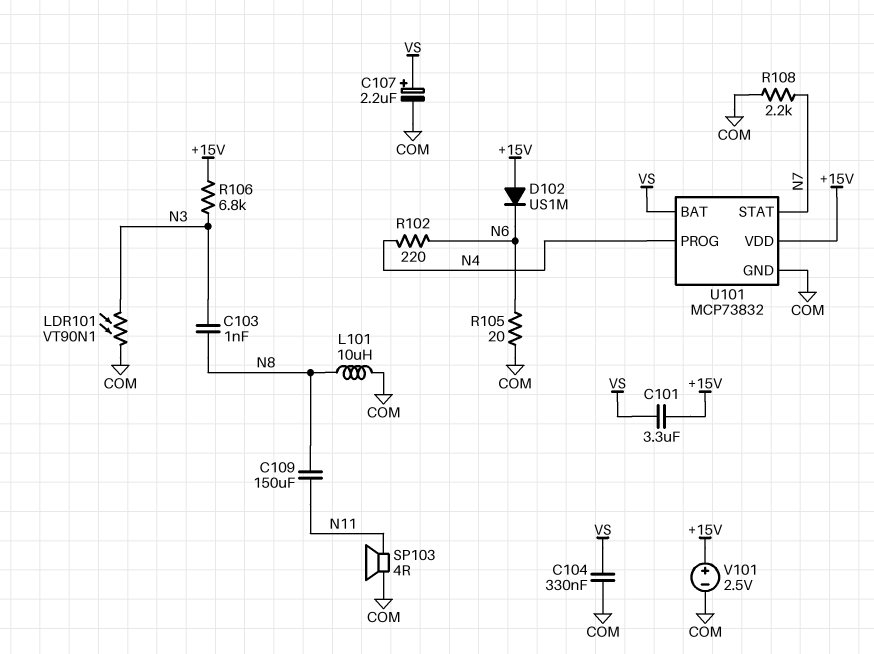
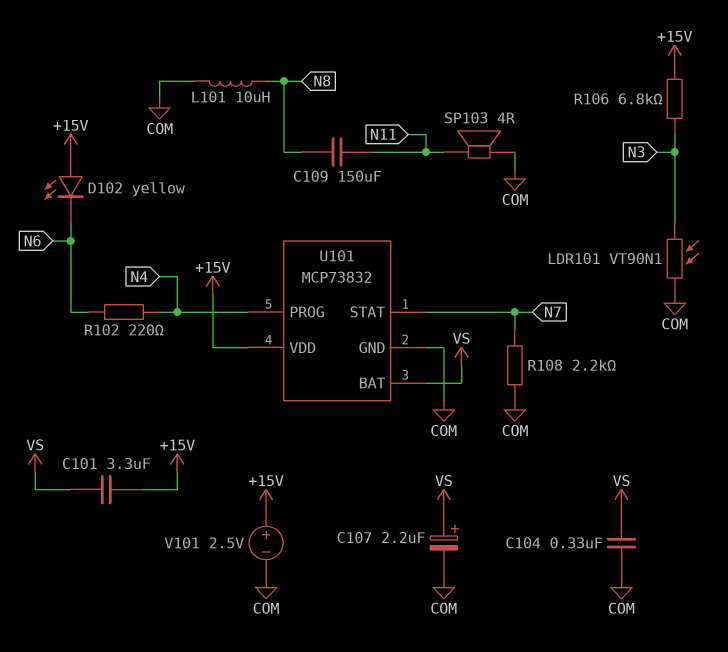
C103: 1nF (N3, N8) -> none
D102: diode US1M (A +15V, K N6) -> LED yellow (A +15V, K N6)
R105: 20 (COM, N6) -> none

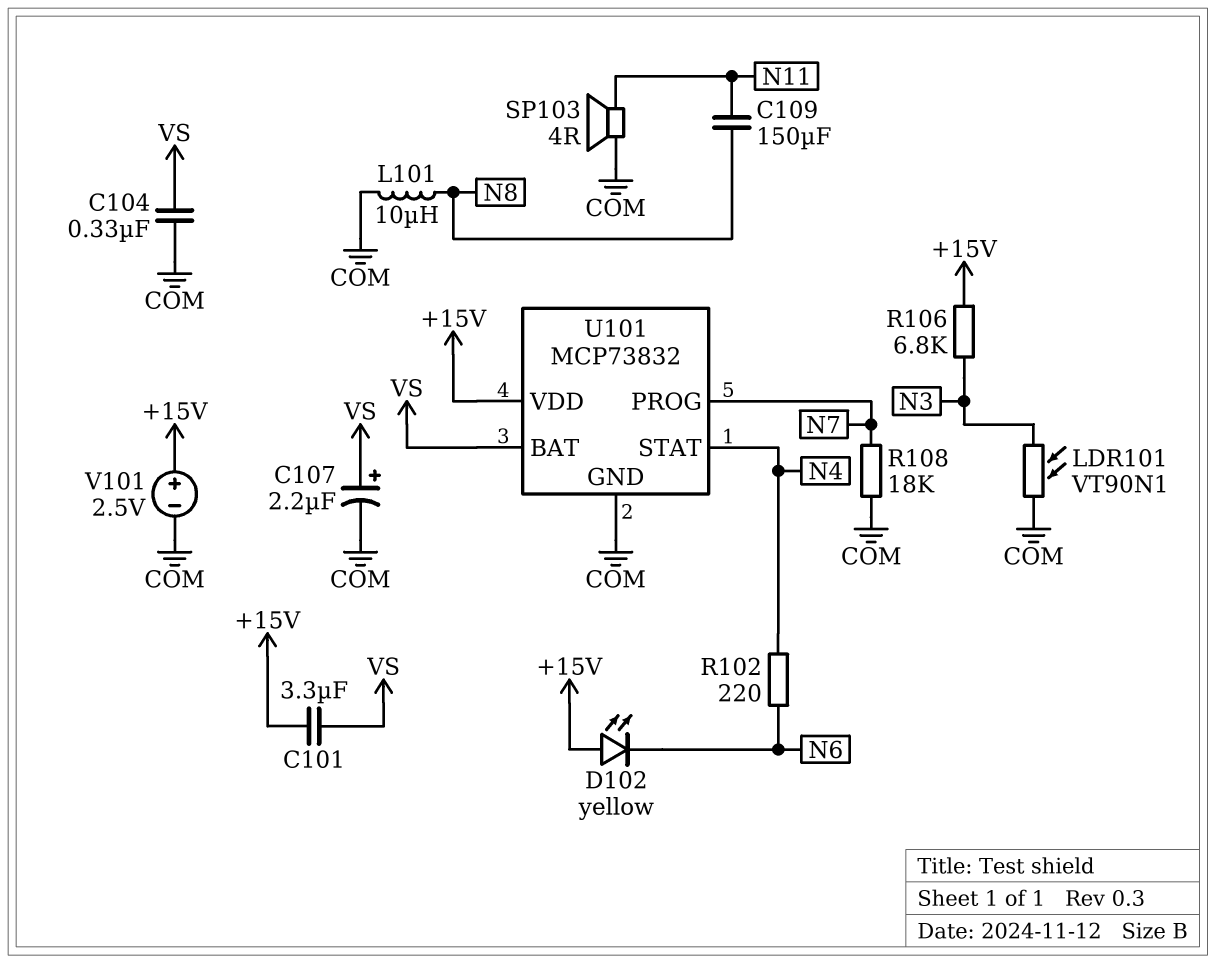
R108: 2.2k (COM, N7) -> 18k (COM, N7)
U101 pin PROG: N4 -> N7
U101 pin STAT: N7 -> N4

